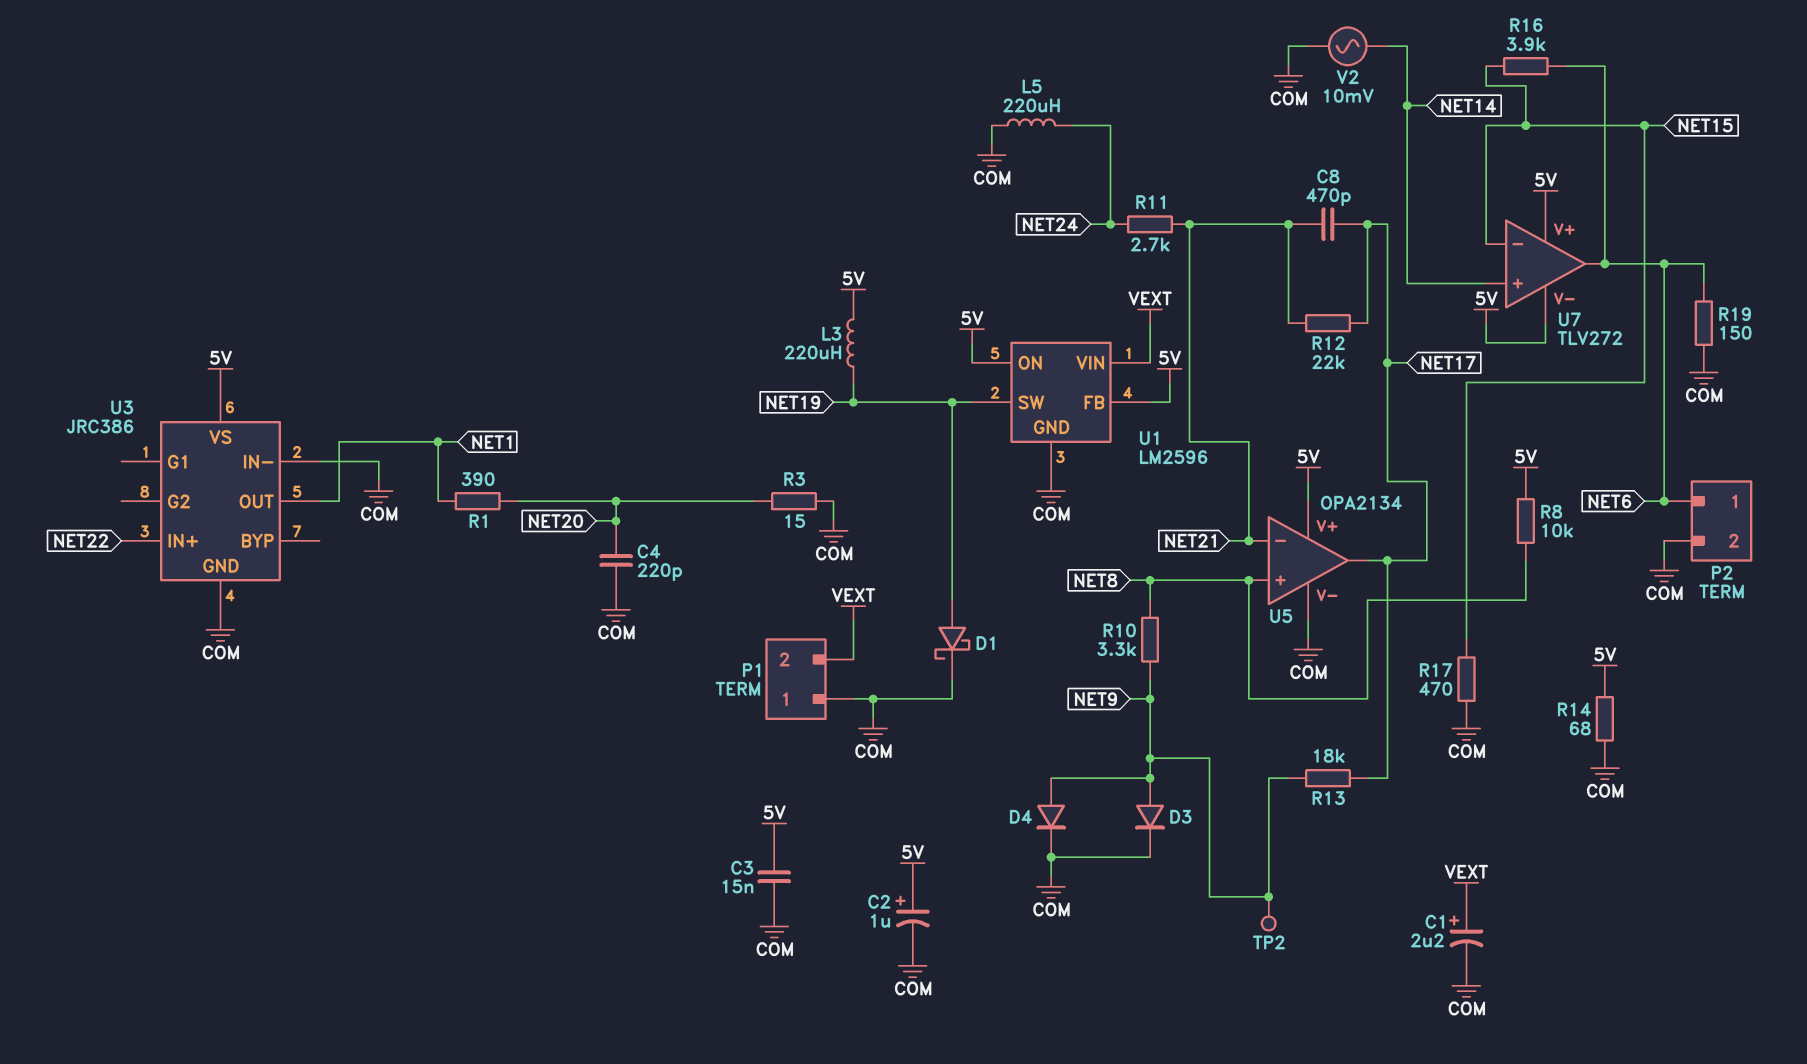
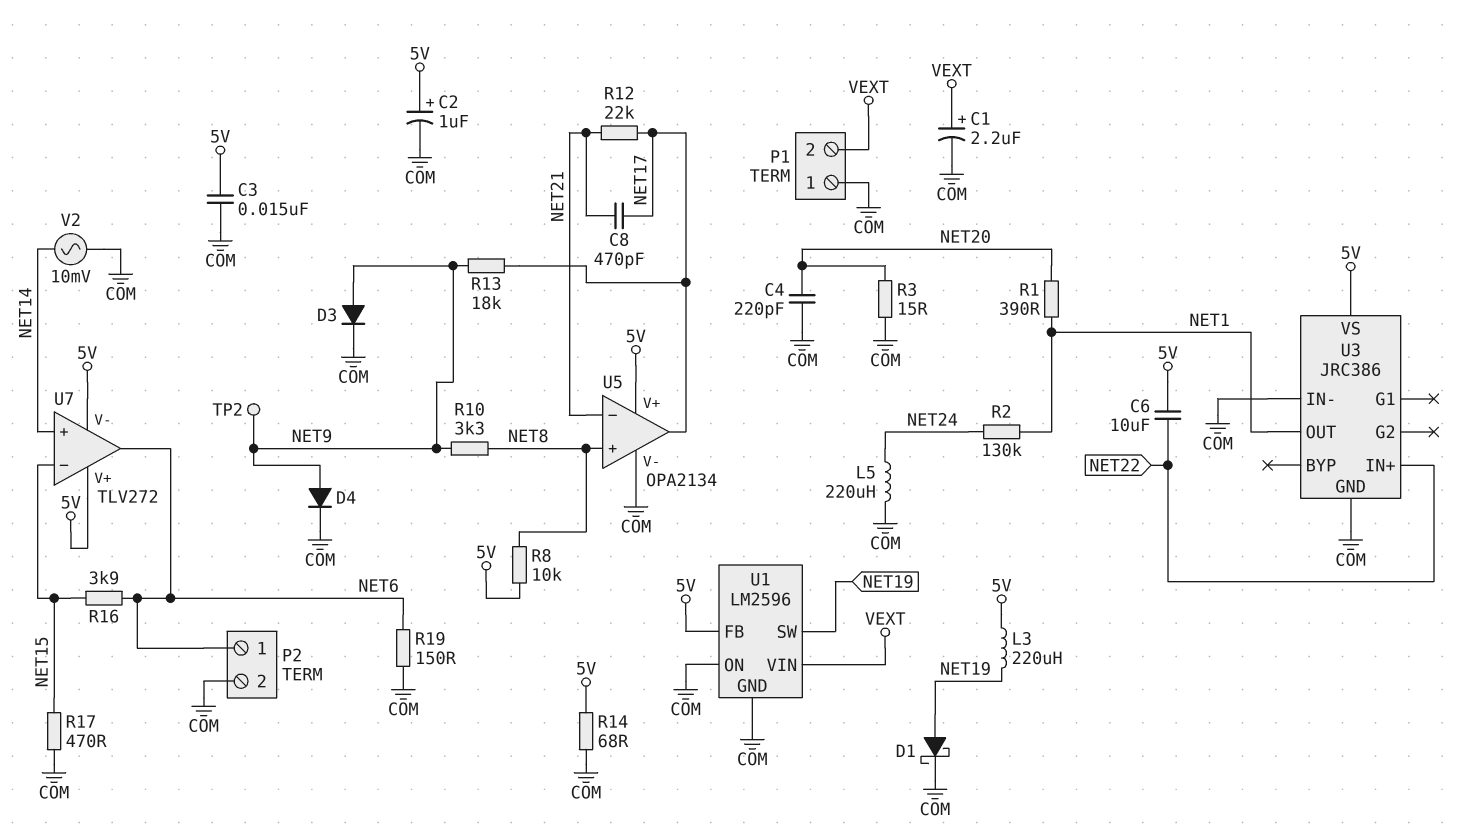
C6: none -> 10uF (5V, NET22)
R2: none -> 130k (NET1, NET24)
R11: 2.7k (NET21, NET24) -> none
U1 pin ON: 5V -> COM

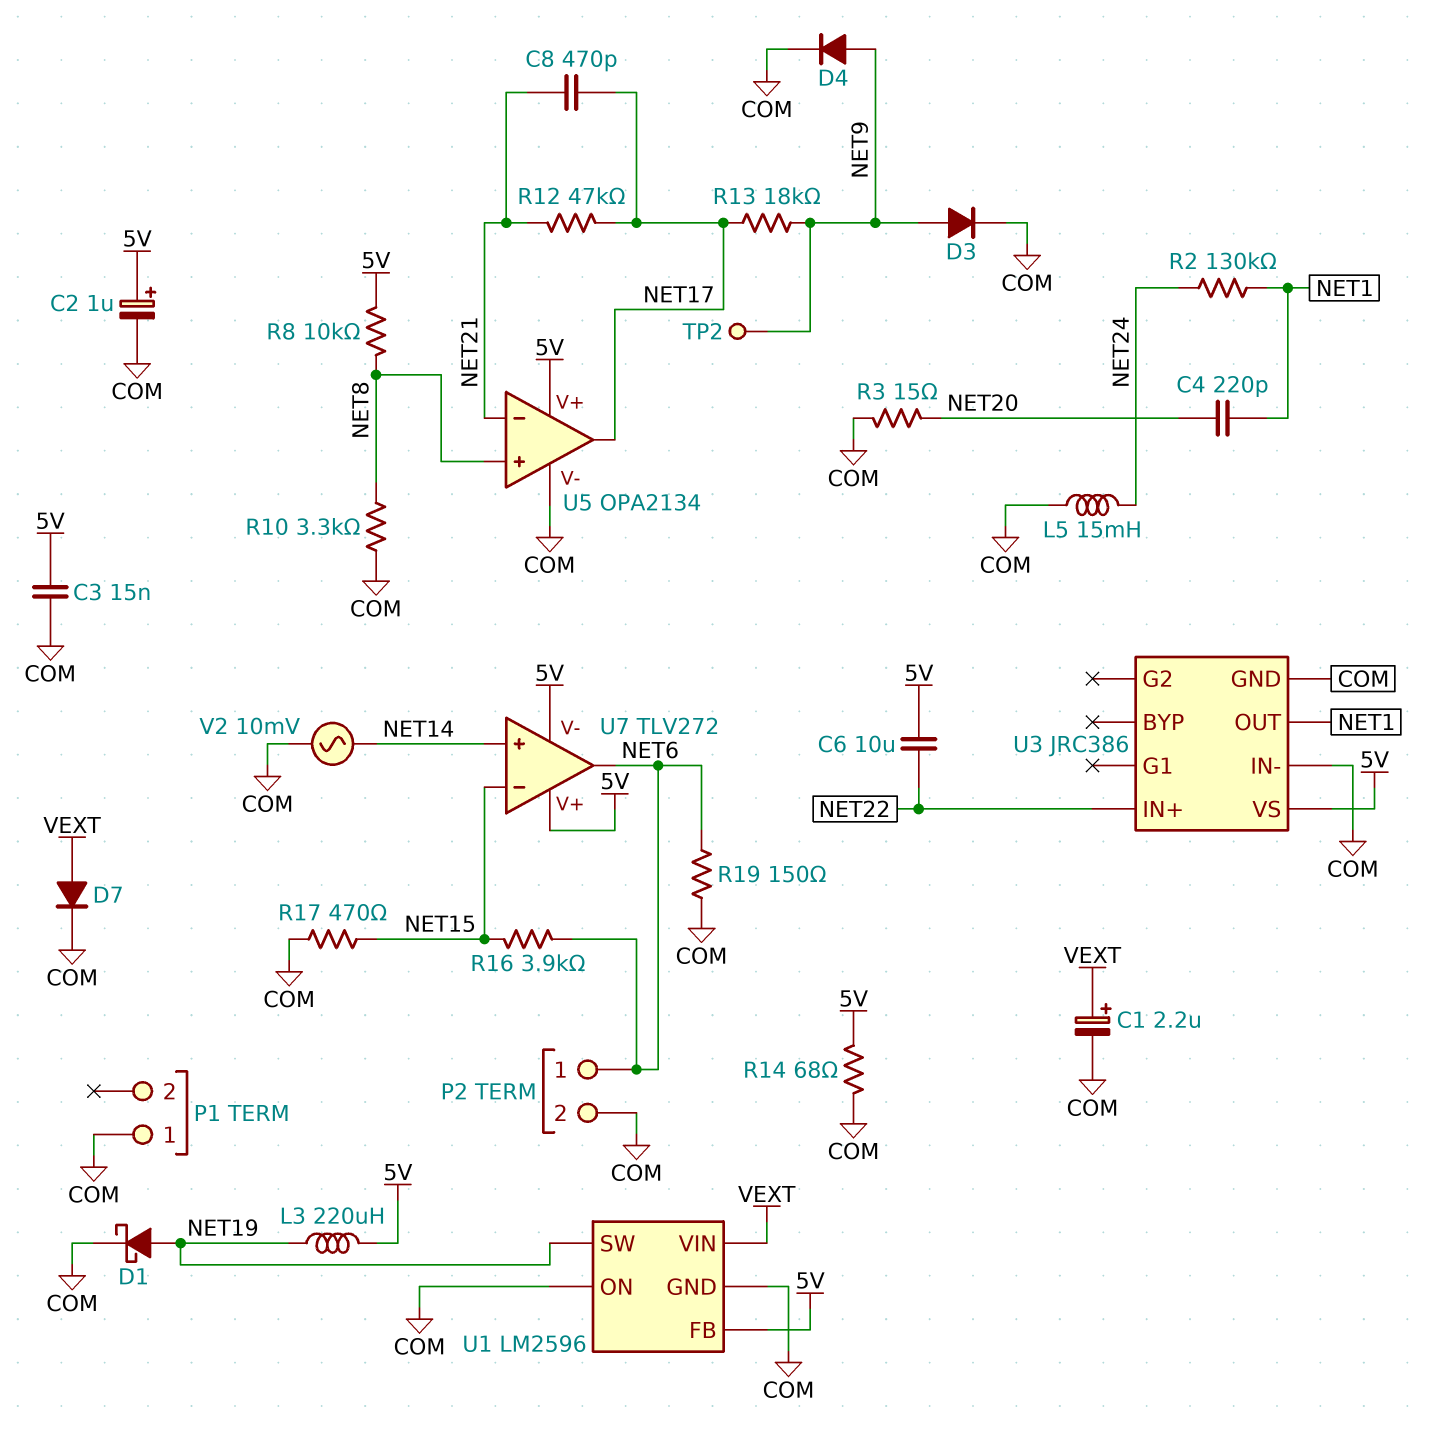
C4: 220pF (COM, NET20) -> 220pF (NET1, NET20)
D7: none -> diode (A VEXT, K COM)
L5: 220uH (COM, NET24) -> 15mH (COM, NET24)
P1 pin 2: VEXT -> none
R1: 390 (NET1, NET20) -> none
R10: 3.3k (NET8, NET9) -> 3.3k (COM, NET8)
R12: 22k (NET17, NET21) -> 47k (NET17, NET21)

